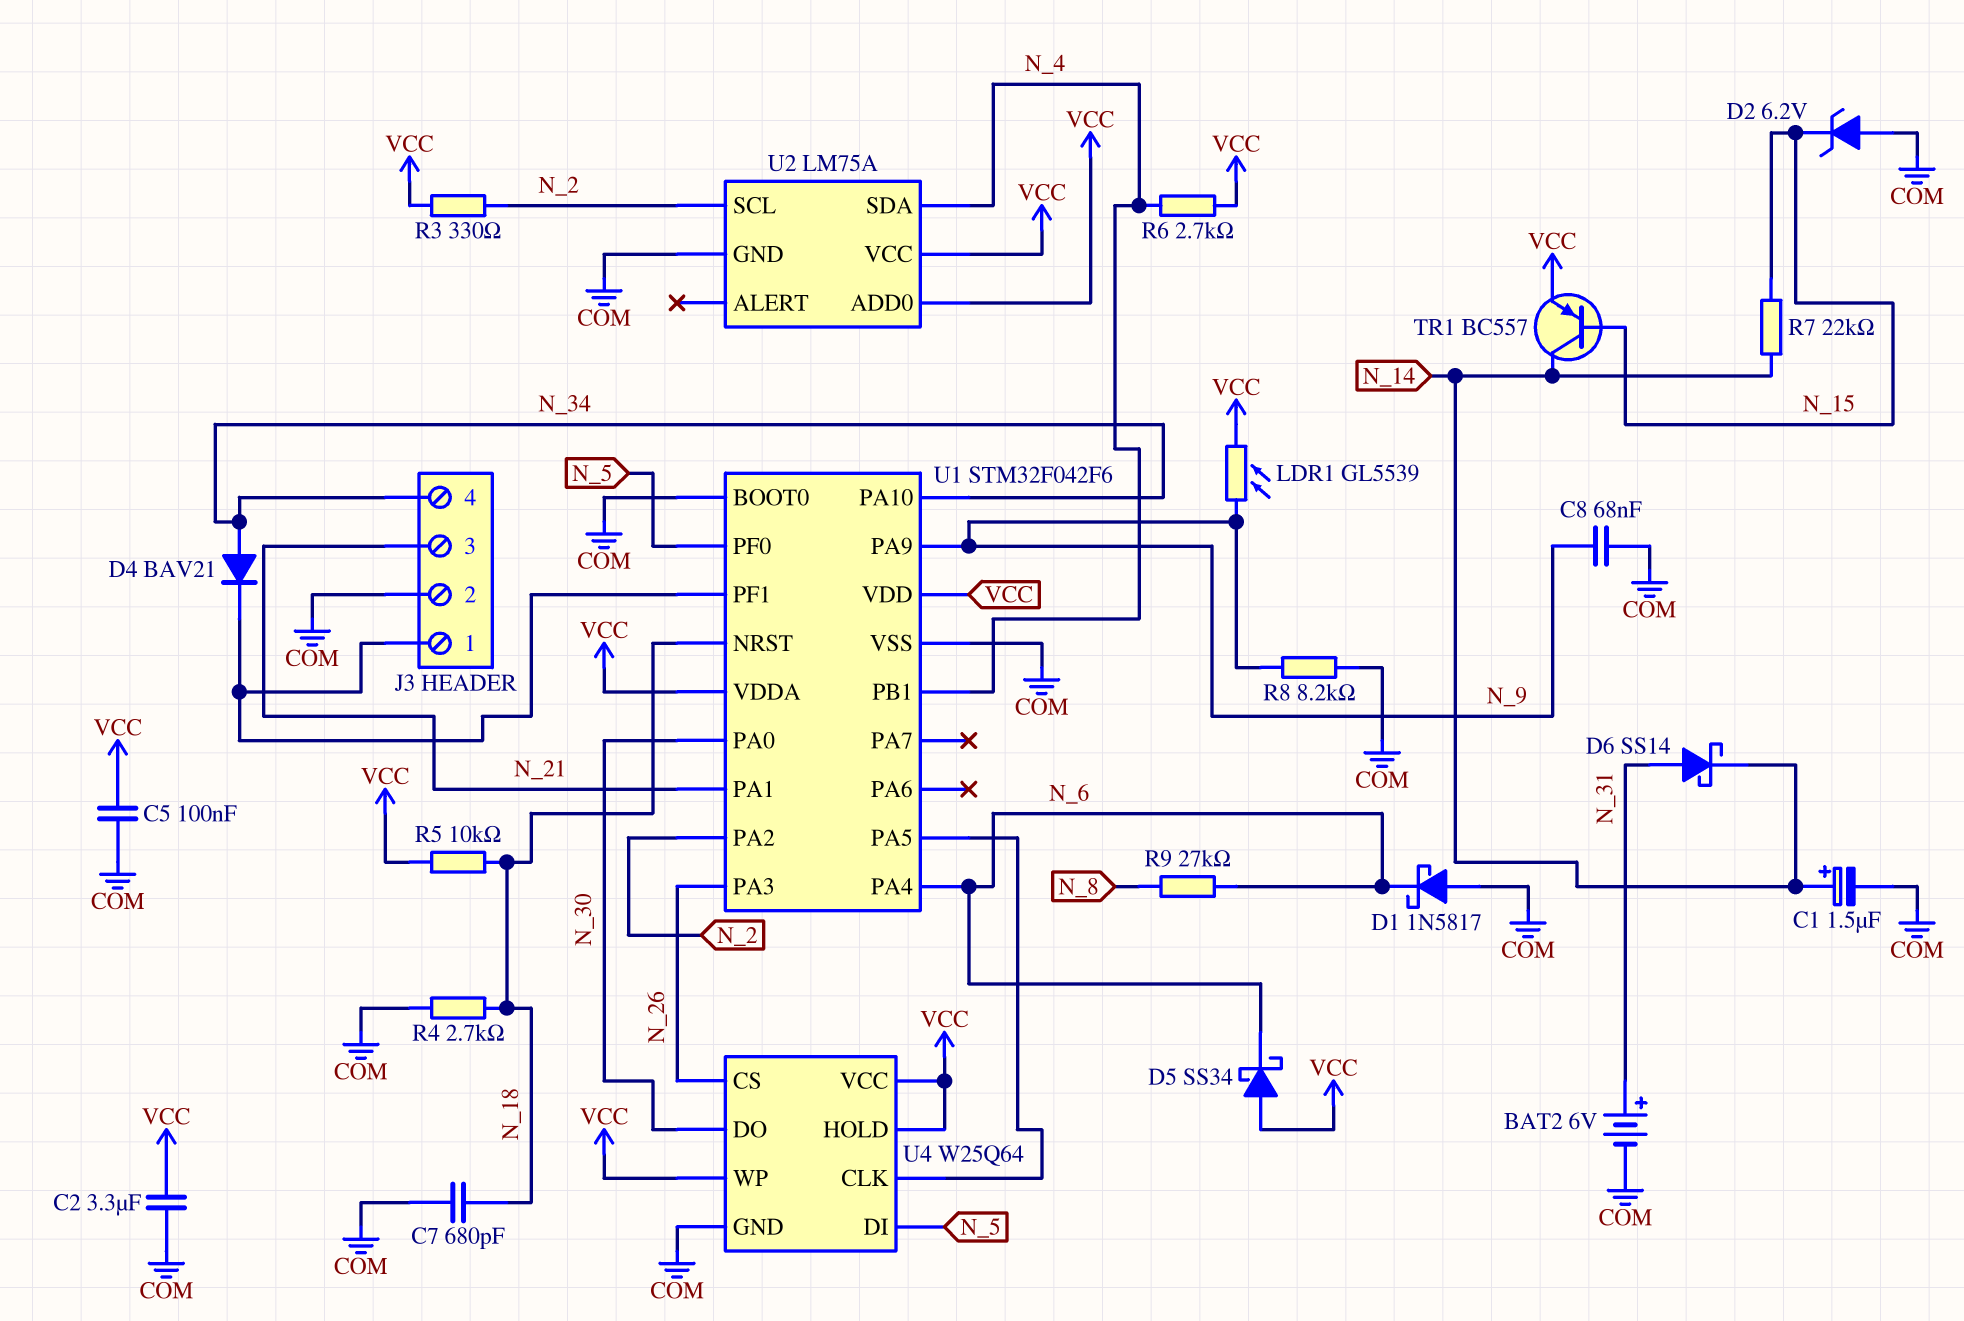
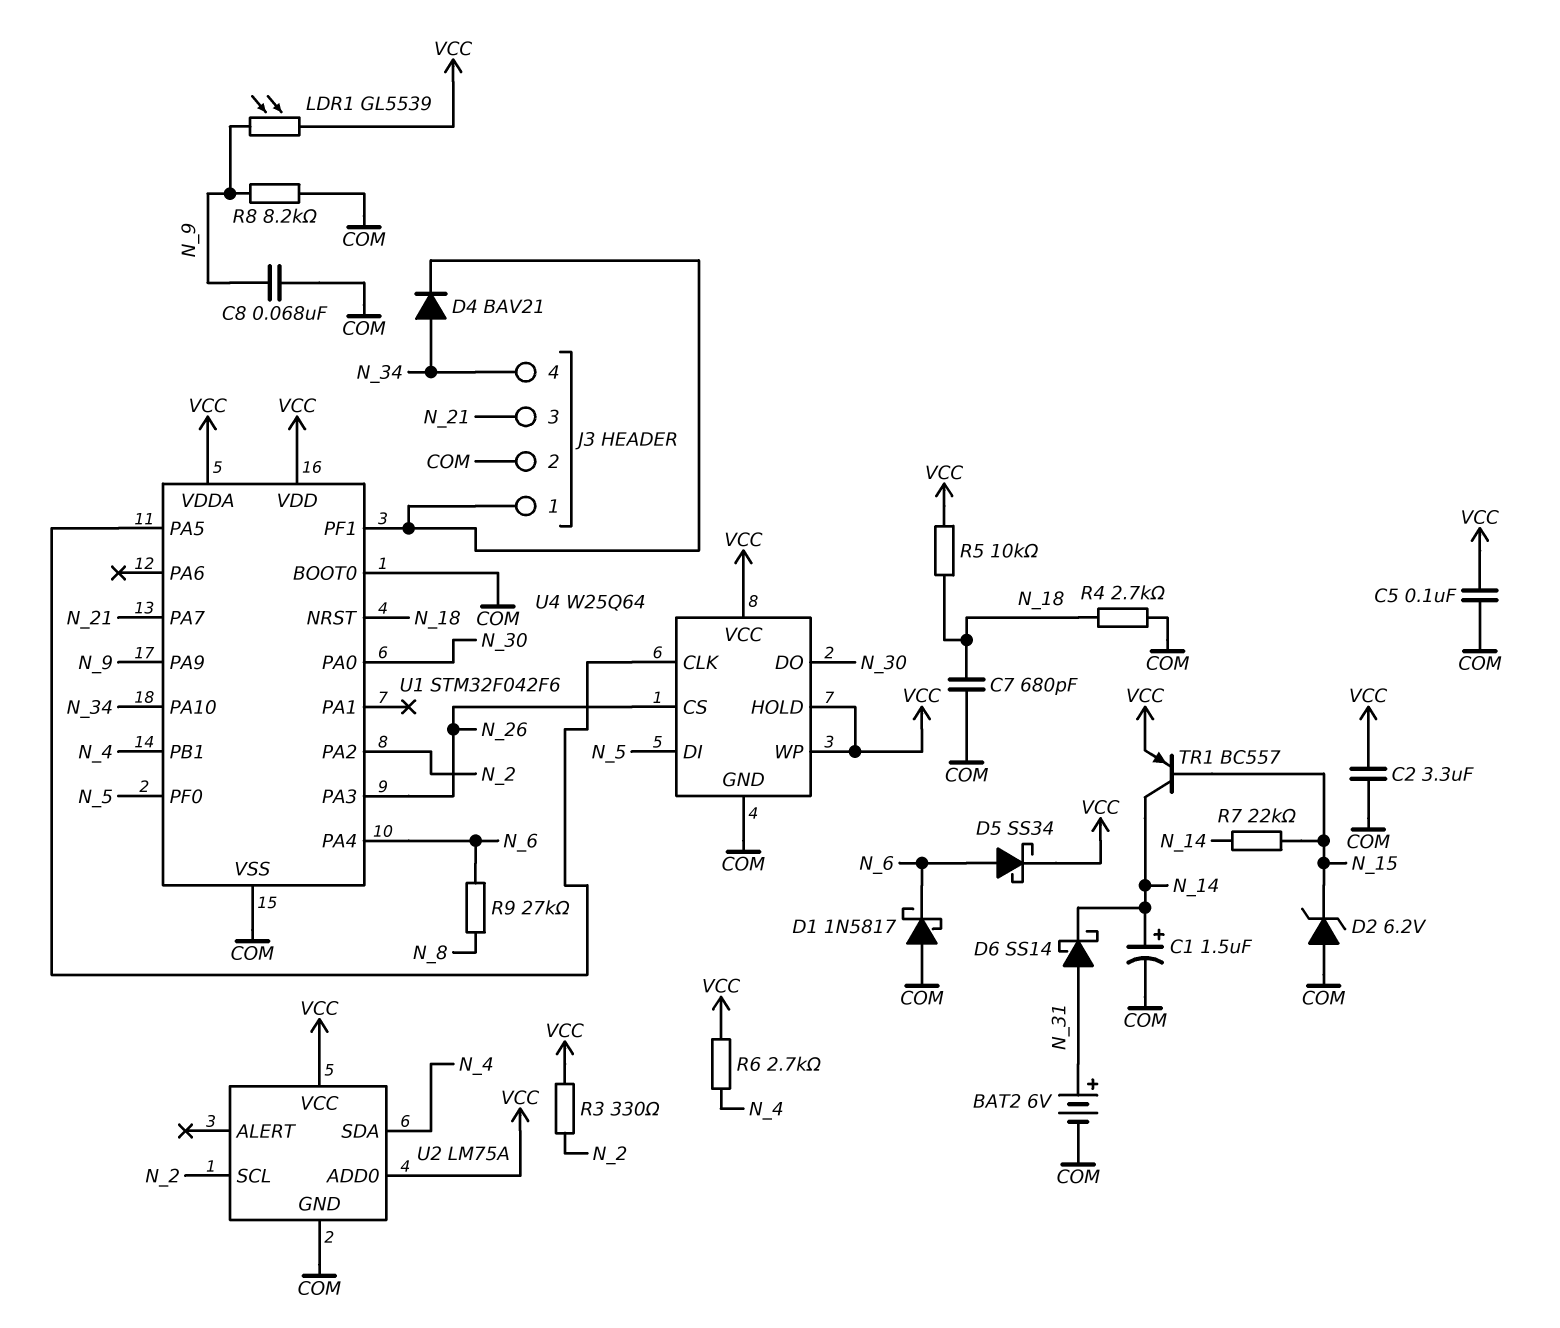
D5: schottky SS34 (A VCC, K N_6) -> schottky SS34 (A N_6, K VCC)
U1 pin PA1: N_21 -> none
U1 pin PA7: none -> N_21

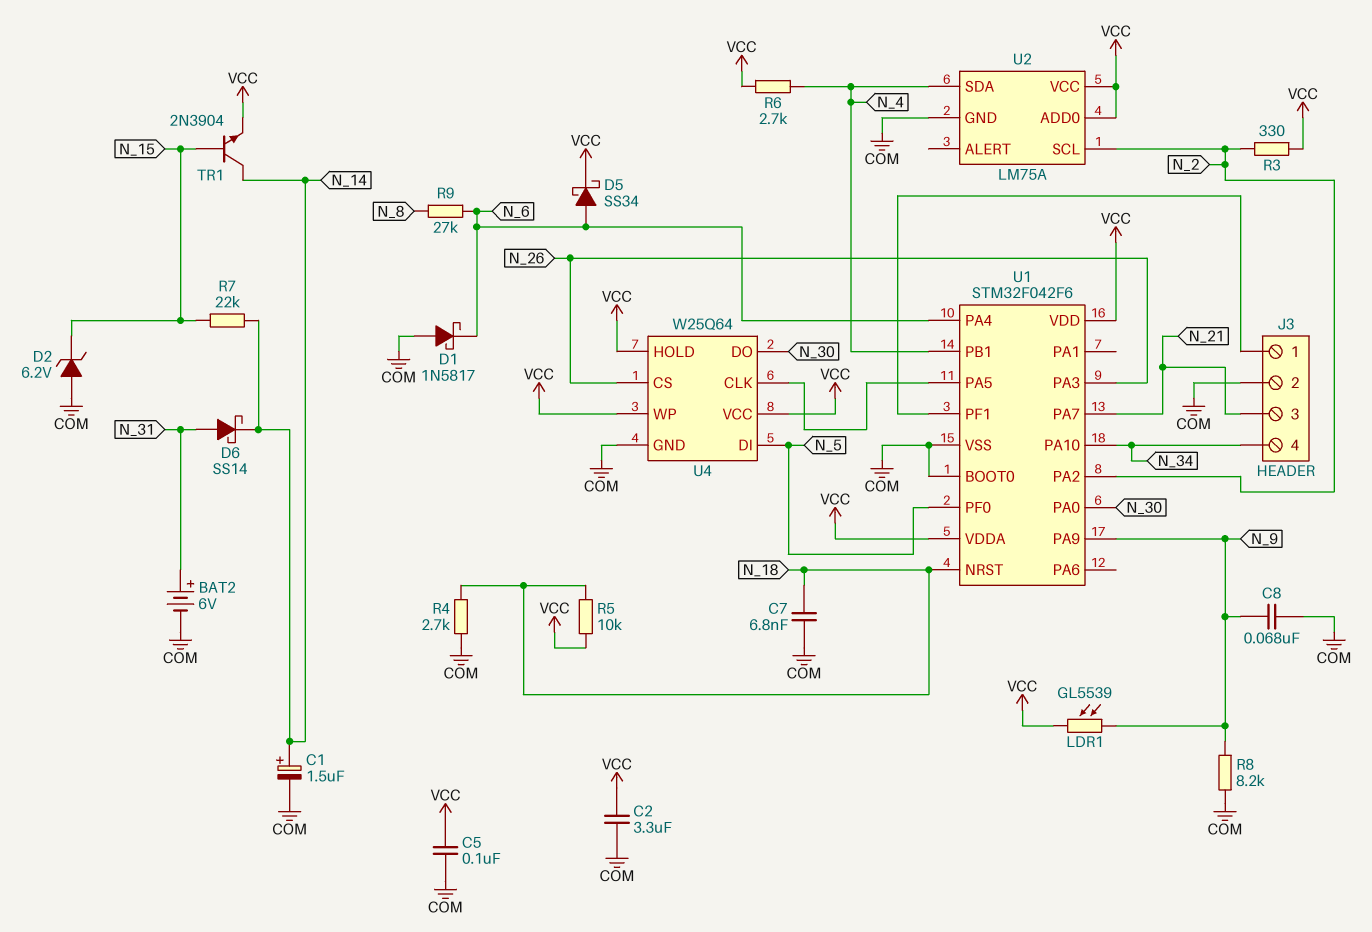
C7: 680pF (COM, N_18) -> 6.8nF (COM, N_18)
D4: diode BAV21 (A N_34, K J3/1) -> none
TR1: PNP BC557 (B N_15, C N_14, E VCC) -> NPN 2N3904 (B N_15, C N_14, E VCC)

